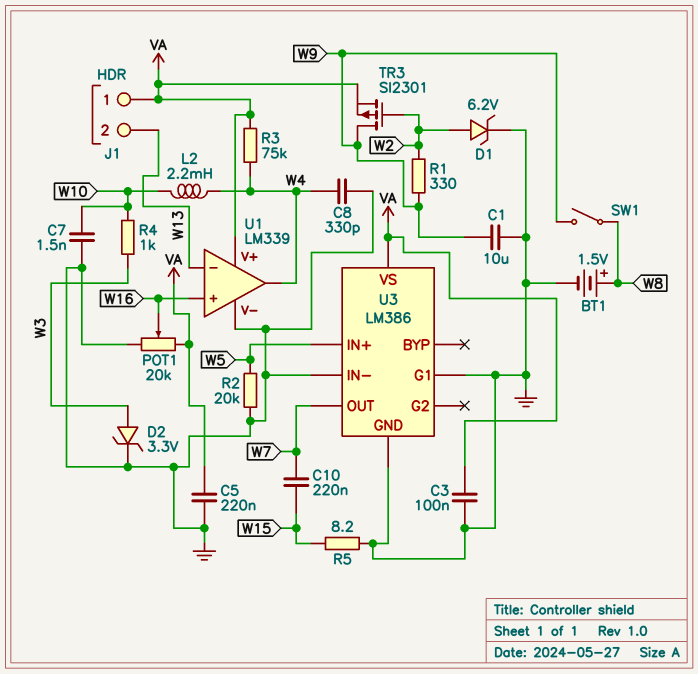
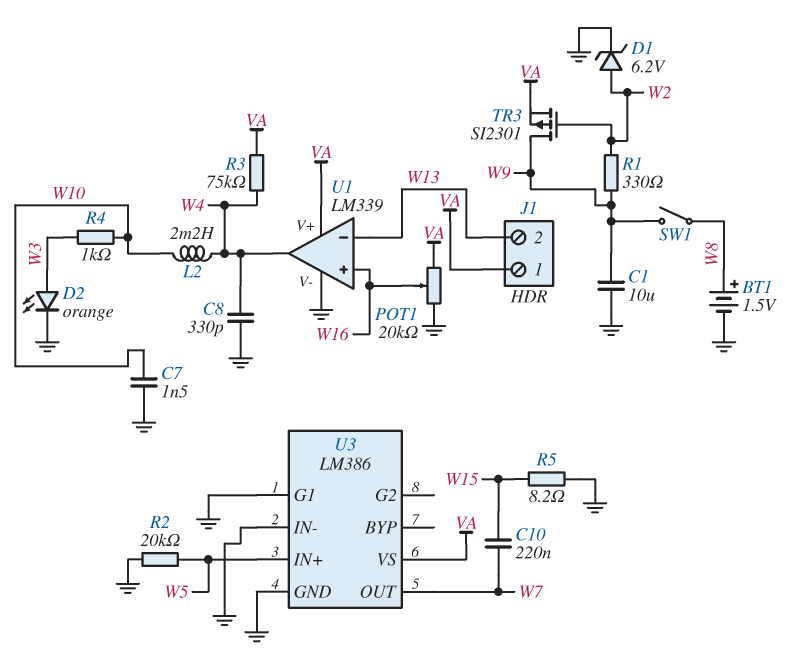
C3: 100nF (GND, VA) -> none
C5: 220nF (GND, VA) -> none
D2: zener 3.3V (A W3, K GND) -> LED orange (A W3, K GND)

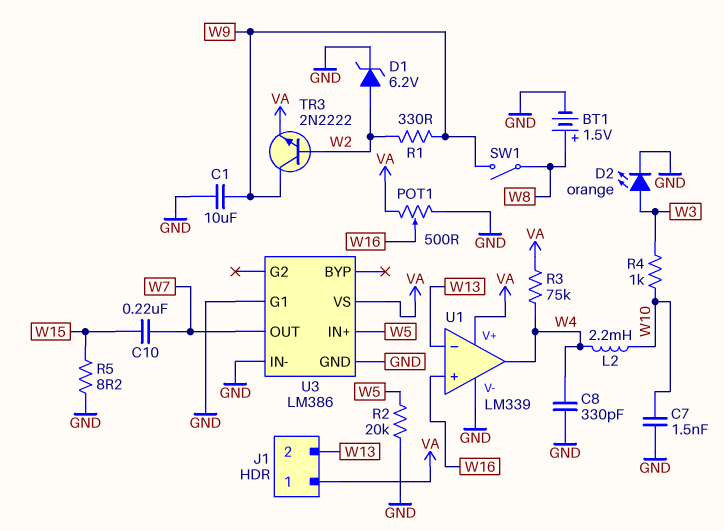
POT1: 20k (GND, VA, wiper W16) -> 500 (GND, VA, wiper W16)
TR3: PMOS SI2301 (G W2, D W9, S VA) -> NPN 2N2222 (B W2, C W9, E VA)

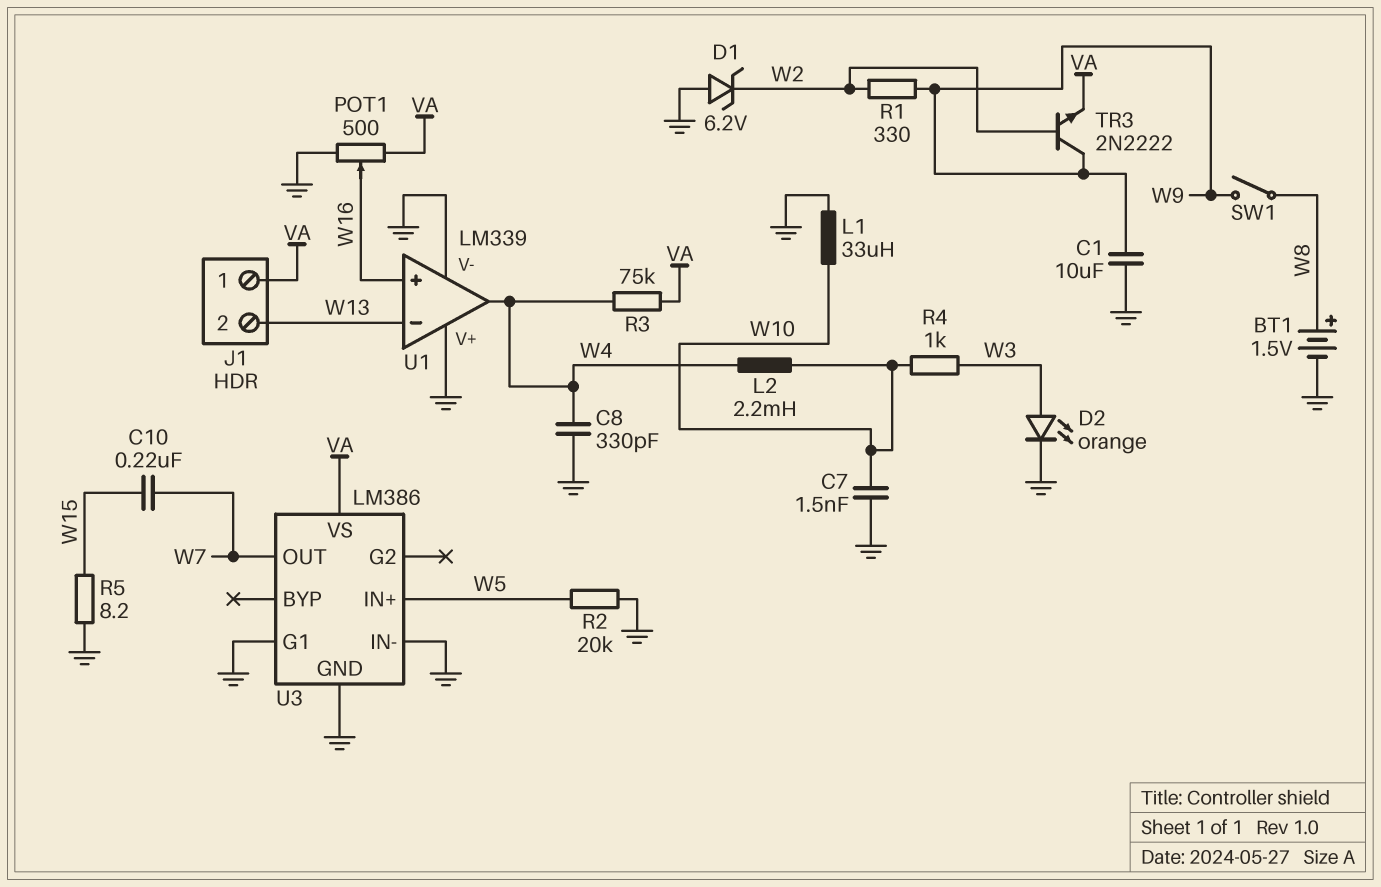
D1: zener 6.2V (A W2, K GND) -> zener 6.2V (A GND, K W2)
L1: none -> 33uH (GND, W10)
U1 pin V+: VA -> GND

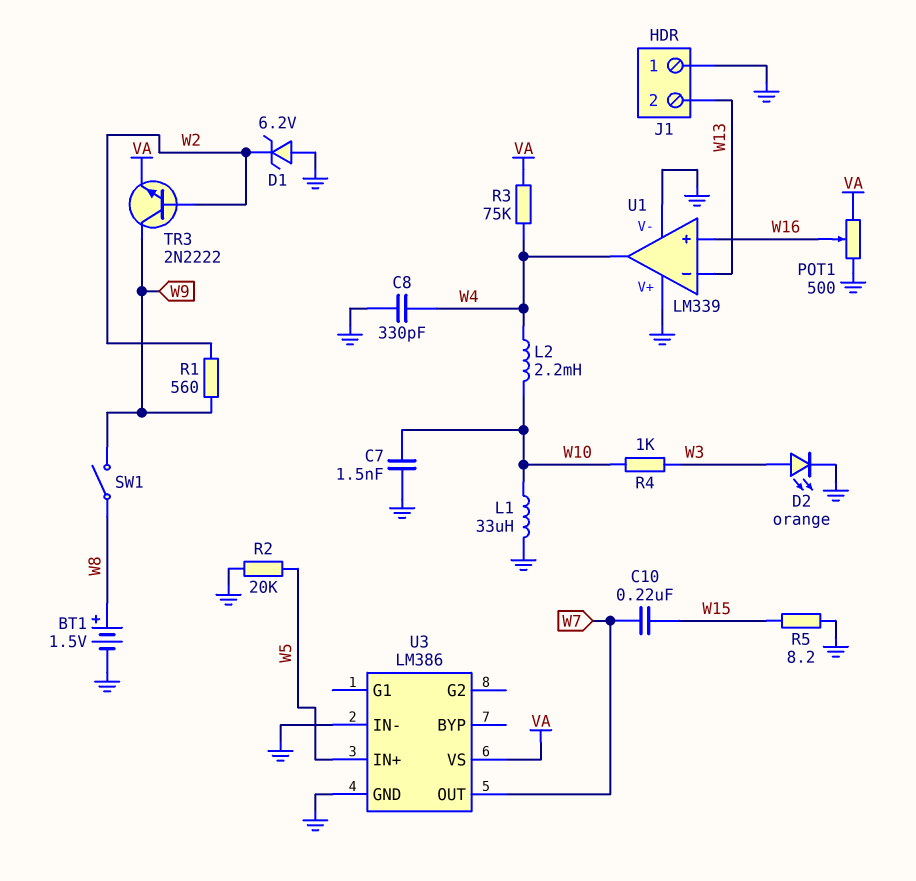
C1: 10uF (GND, W9) -> none
J1 pin 1: VA -> GND
R1: 330 (W2, W9) -> 560 (W2, W9)
U3 pin G1: GND -> none

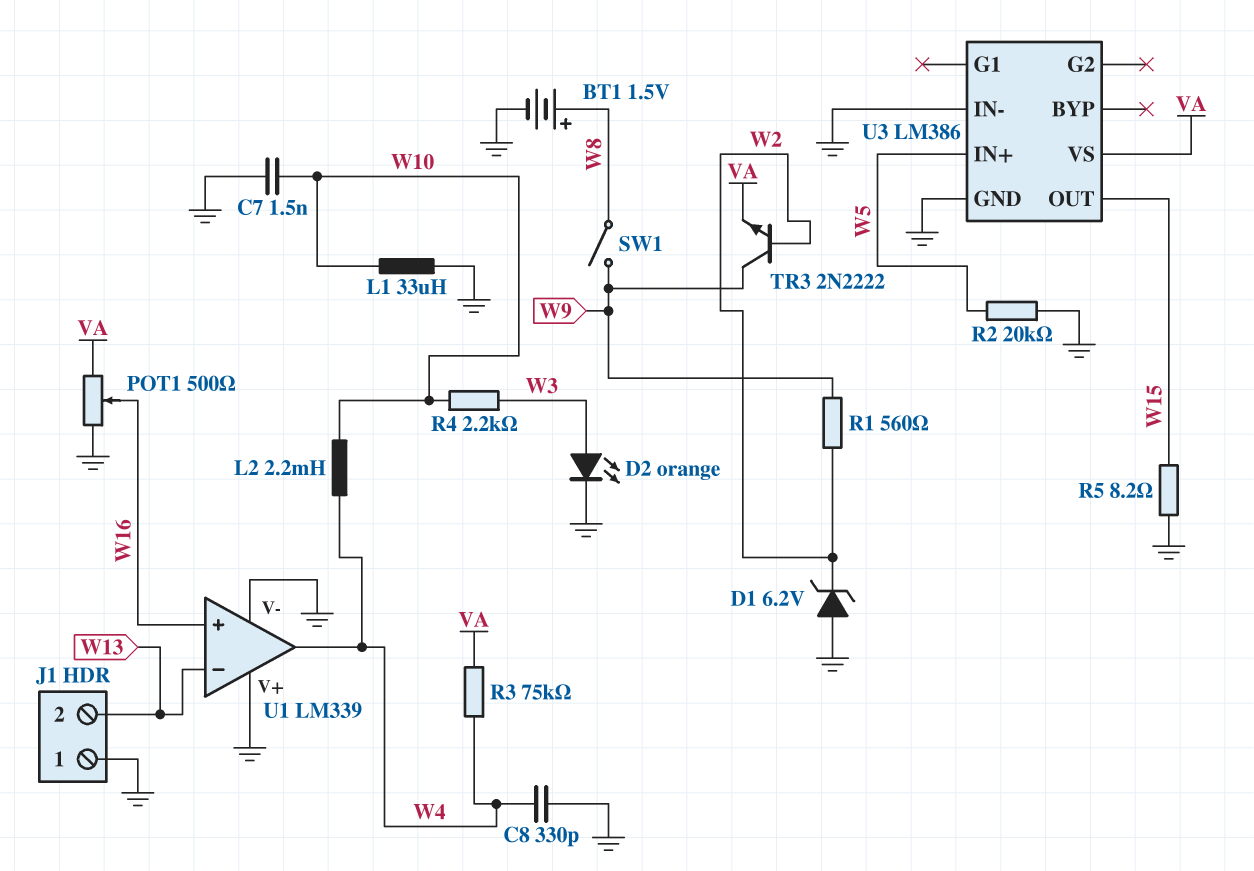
C10: 220nF (W7, W15) -> none
R4: 1k (W3, W10) -> 2.2k (W3, W10)
U3 pin OUT: W7 -> W15

